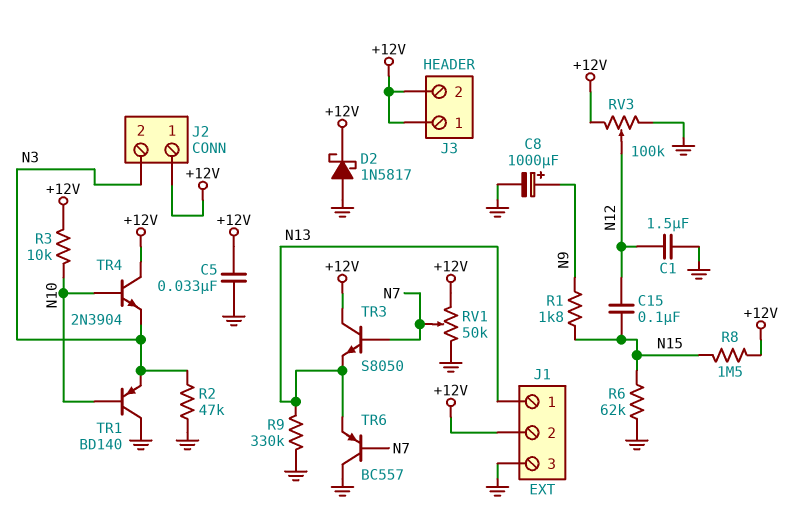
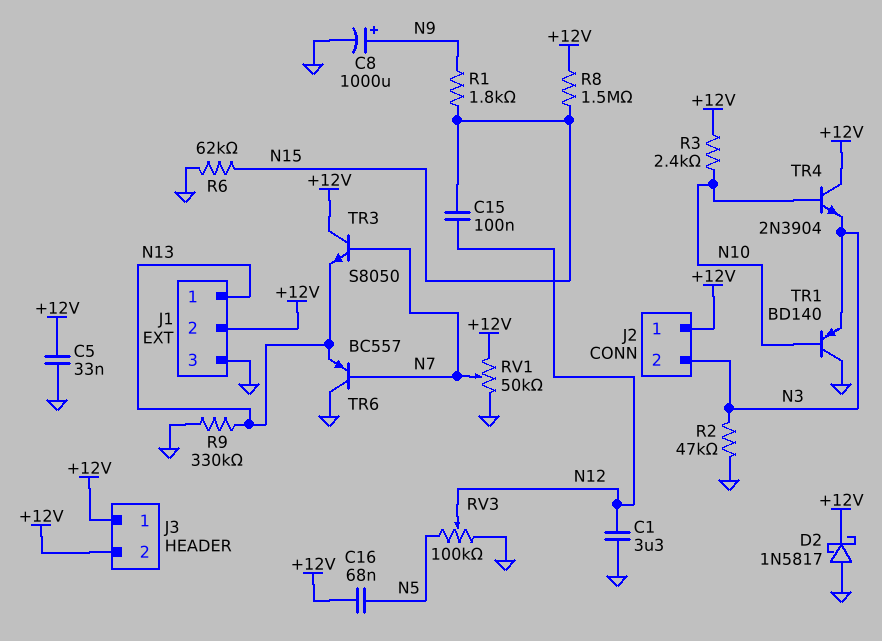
C1: 1.5uF (GND, N12) -> 3.3uF (GND, N12)
C16: none -> 68nF (+12V, N5)
R3: 10k (+12V, N10) -> 2.4k (+12V, N10)
RV3: 100k (+12V, GND, wiper N12) -> 100k (GND, N5, wiper N12)

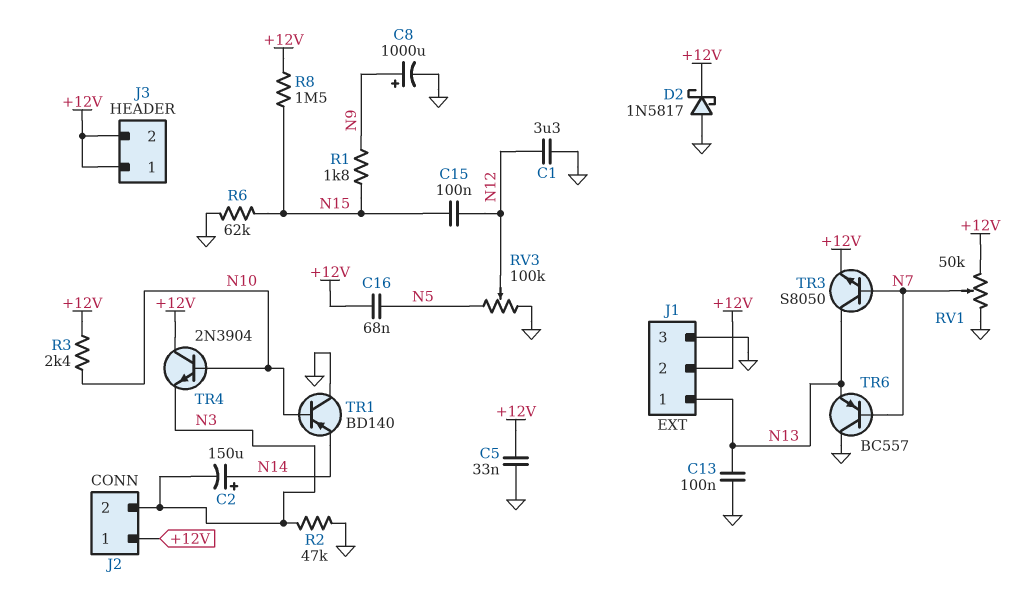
C2: none -> 150uF (plus N14, minus N3)
C13: none -> 100nF (GND, N13)
R9: 330k (GND, N13) -> none
TR1: PNP BD140 (B N10, C GND, E N3) -> PNP BD140 (B N10, C GND, E N14)
TR3: NPN S8050 (B N7, C +12V, E N13) -> NPN S8050 (B N7, C N13, E +12V)

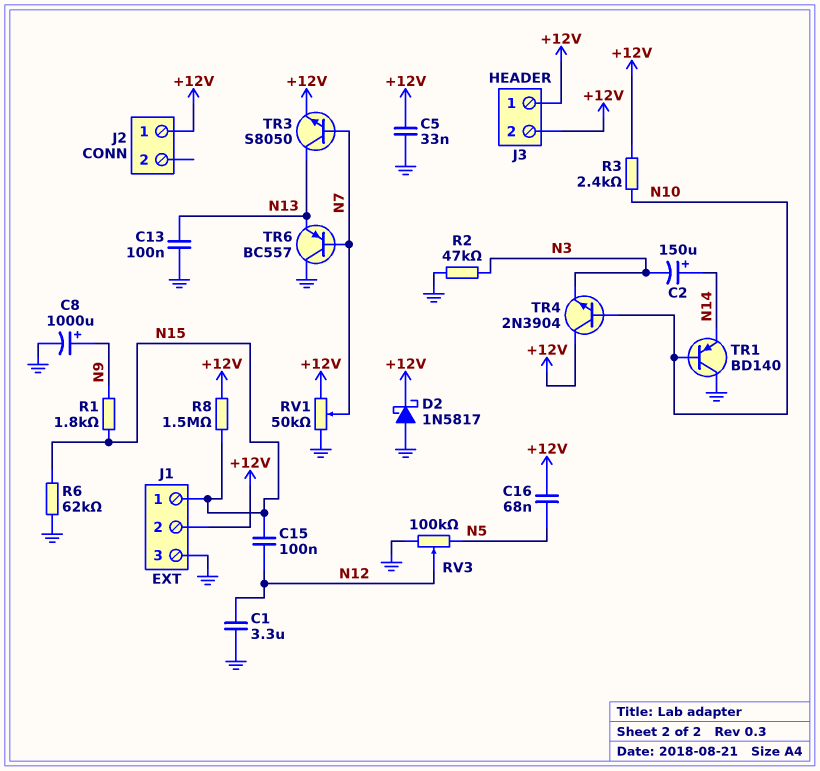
J1 pin 1: N13 -> N15
J2 pin 2: N3 -> none

